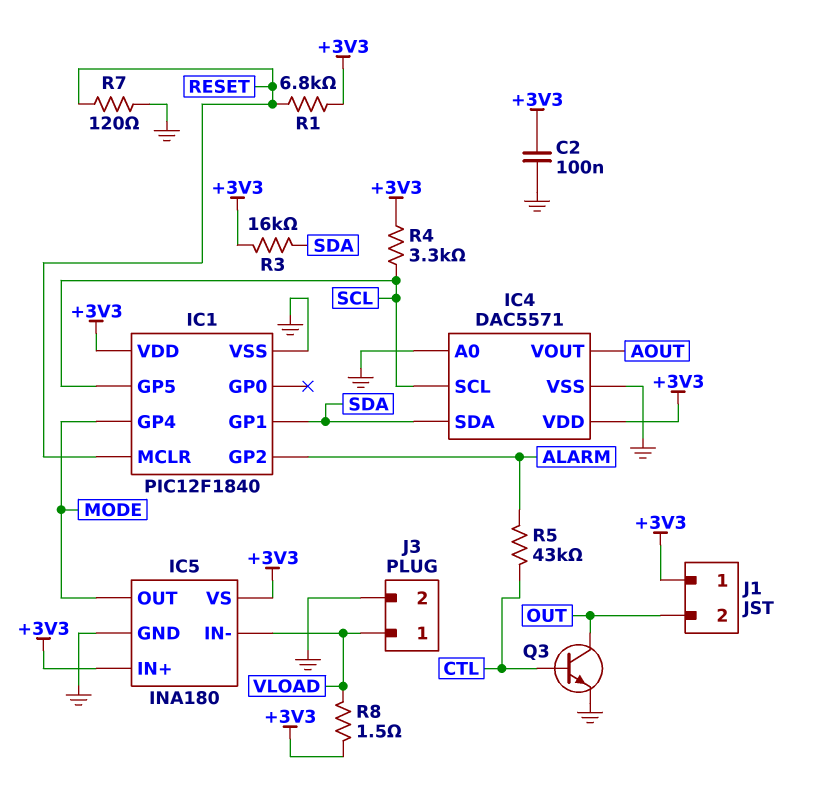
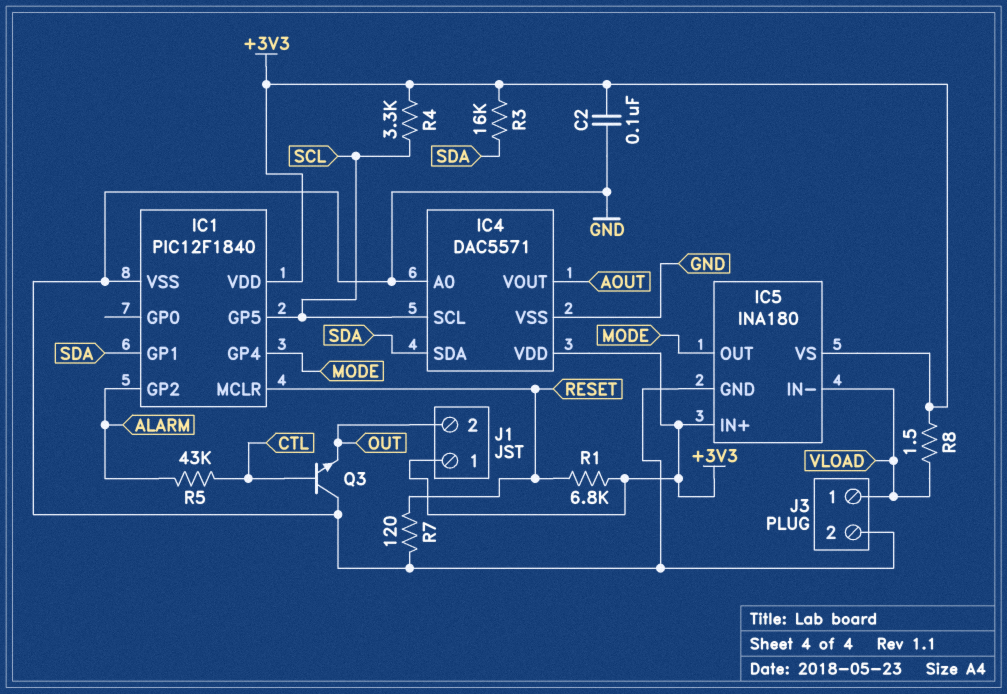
Q3: NPN (B CTL, C OUT, E GND) -> NPN (B CTL, C GND, E OUT)

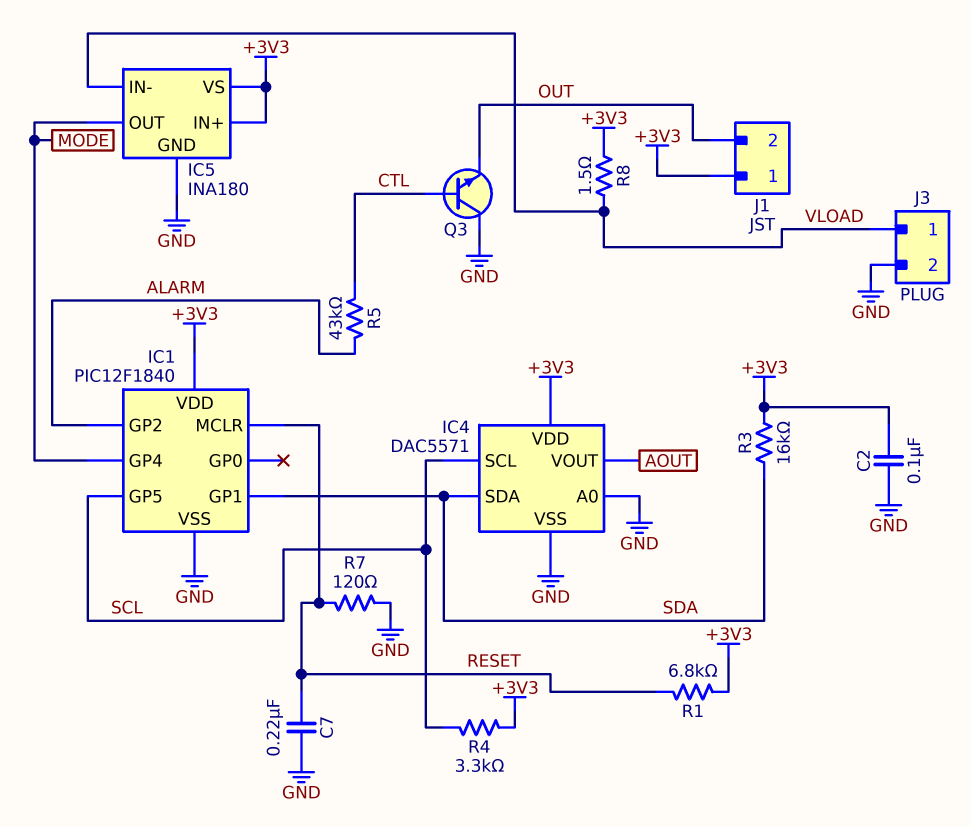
C7: none -> 220nF (GND, RESET)

